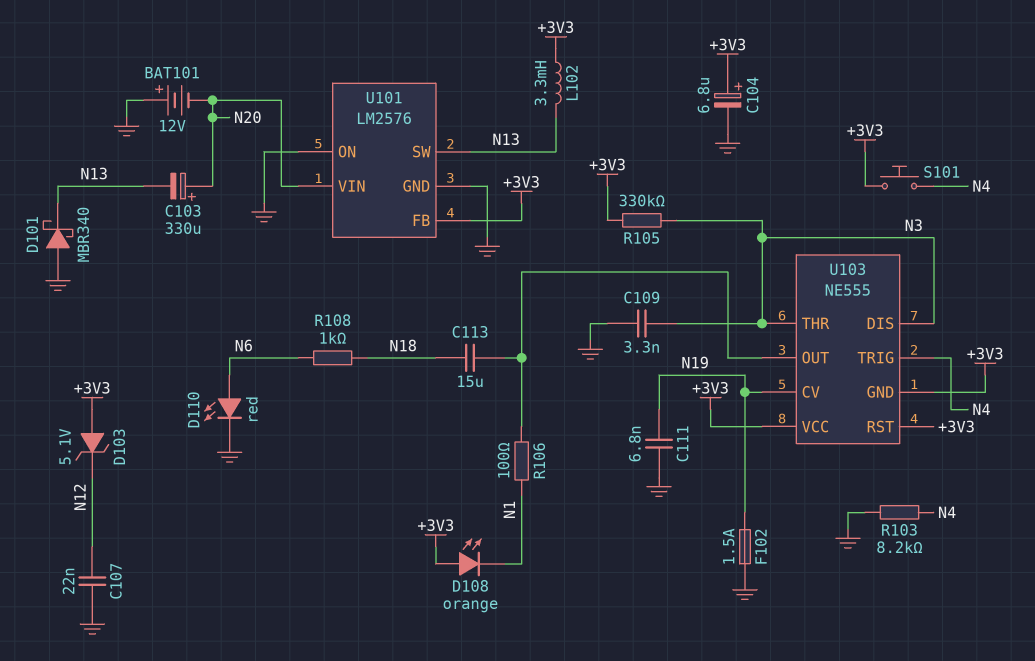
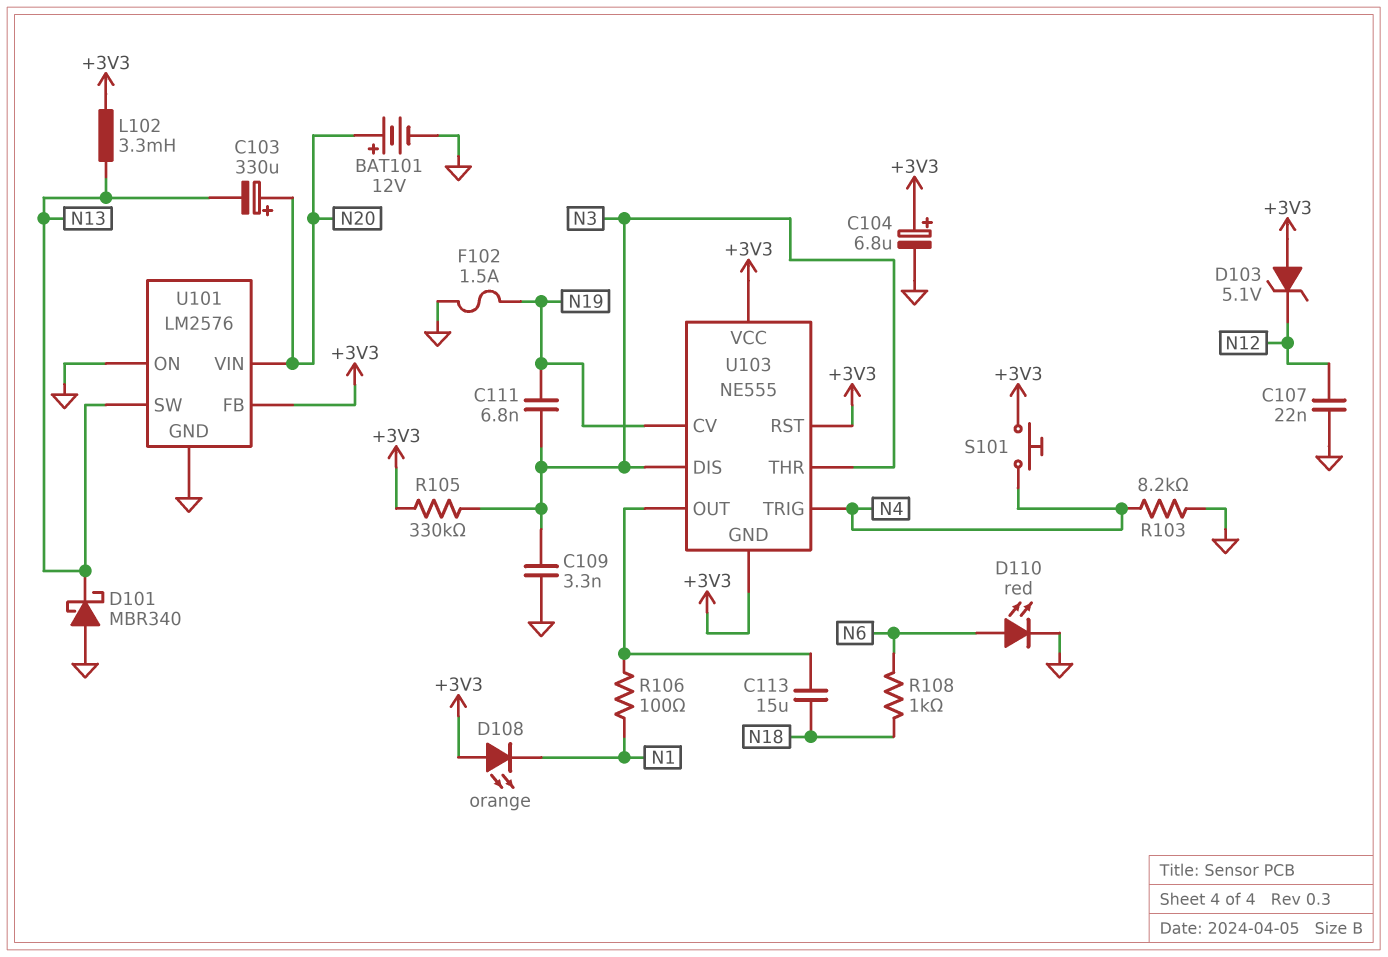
BAT101: 12V (plus GND, minus N20) -> 12V (plus N20, minus GND)
C111: 6.8nF (GND, N19) -> 6.8nF (N3, N19)

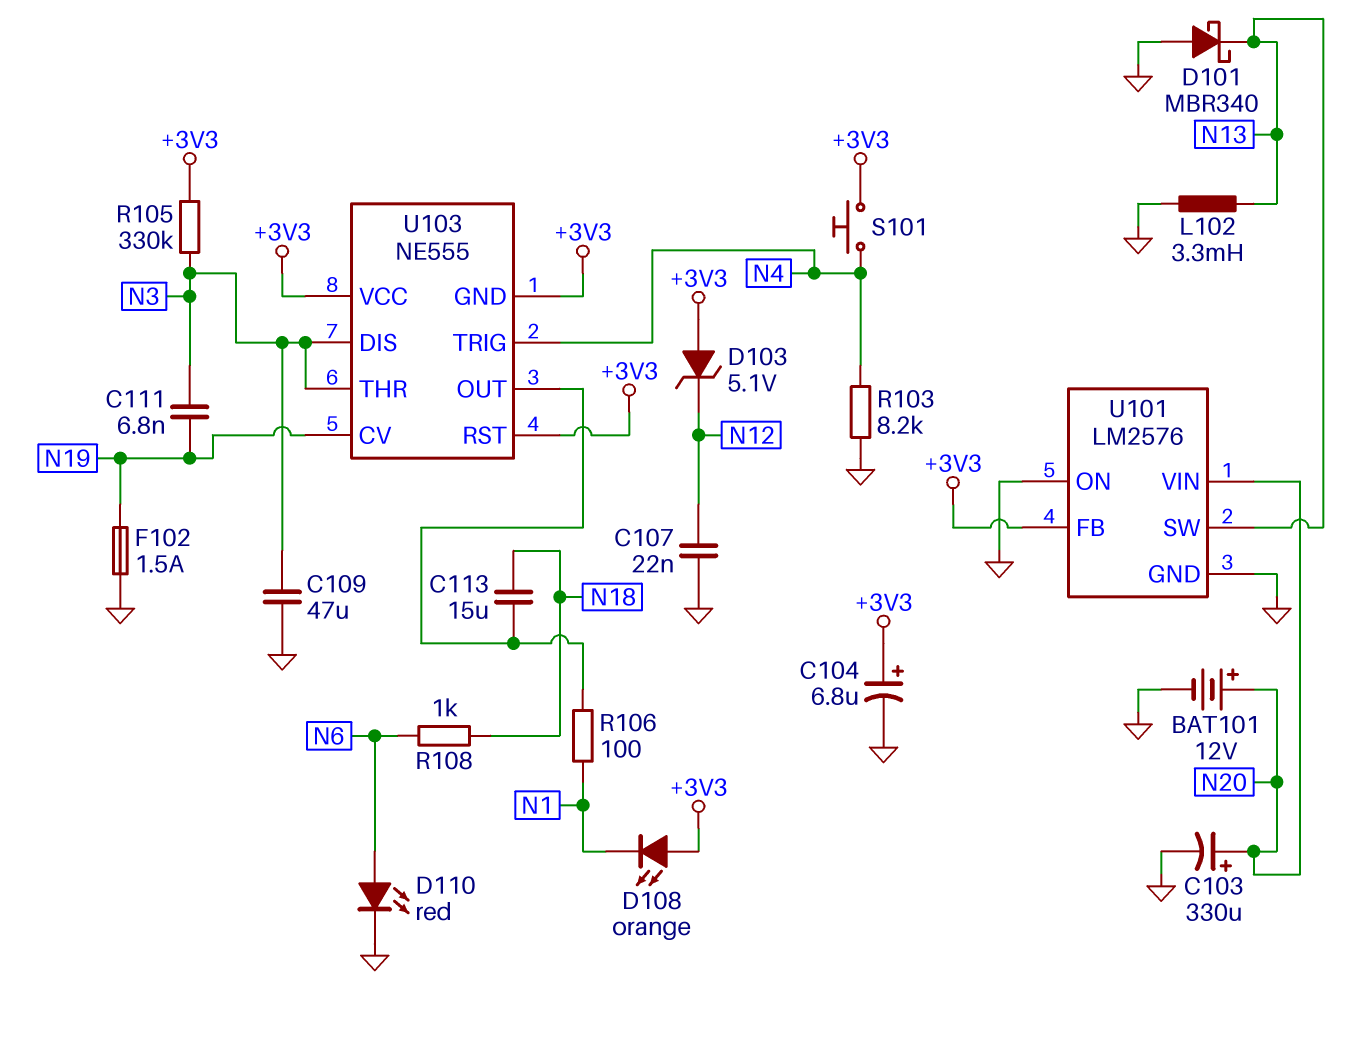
C103: 330uF (plus N20, minus N13) -> 330uF (plus N20, minus GND)
C109: 3.3nF (GND, N3) -> 47uF (GND, N3)
L102: 3.3mH (+3V3, N13) -> 3.3mH (GND, N13)

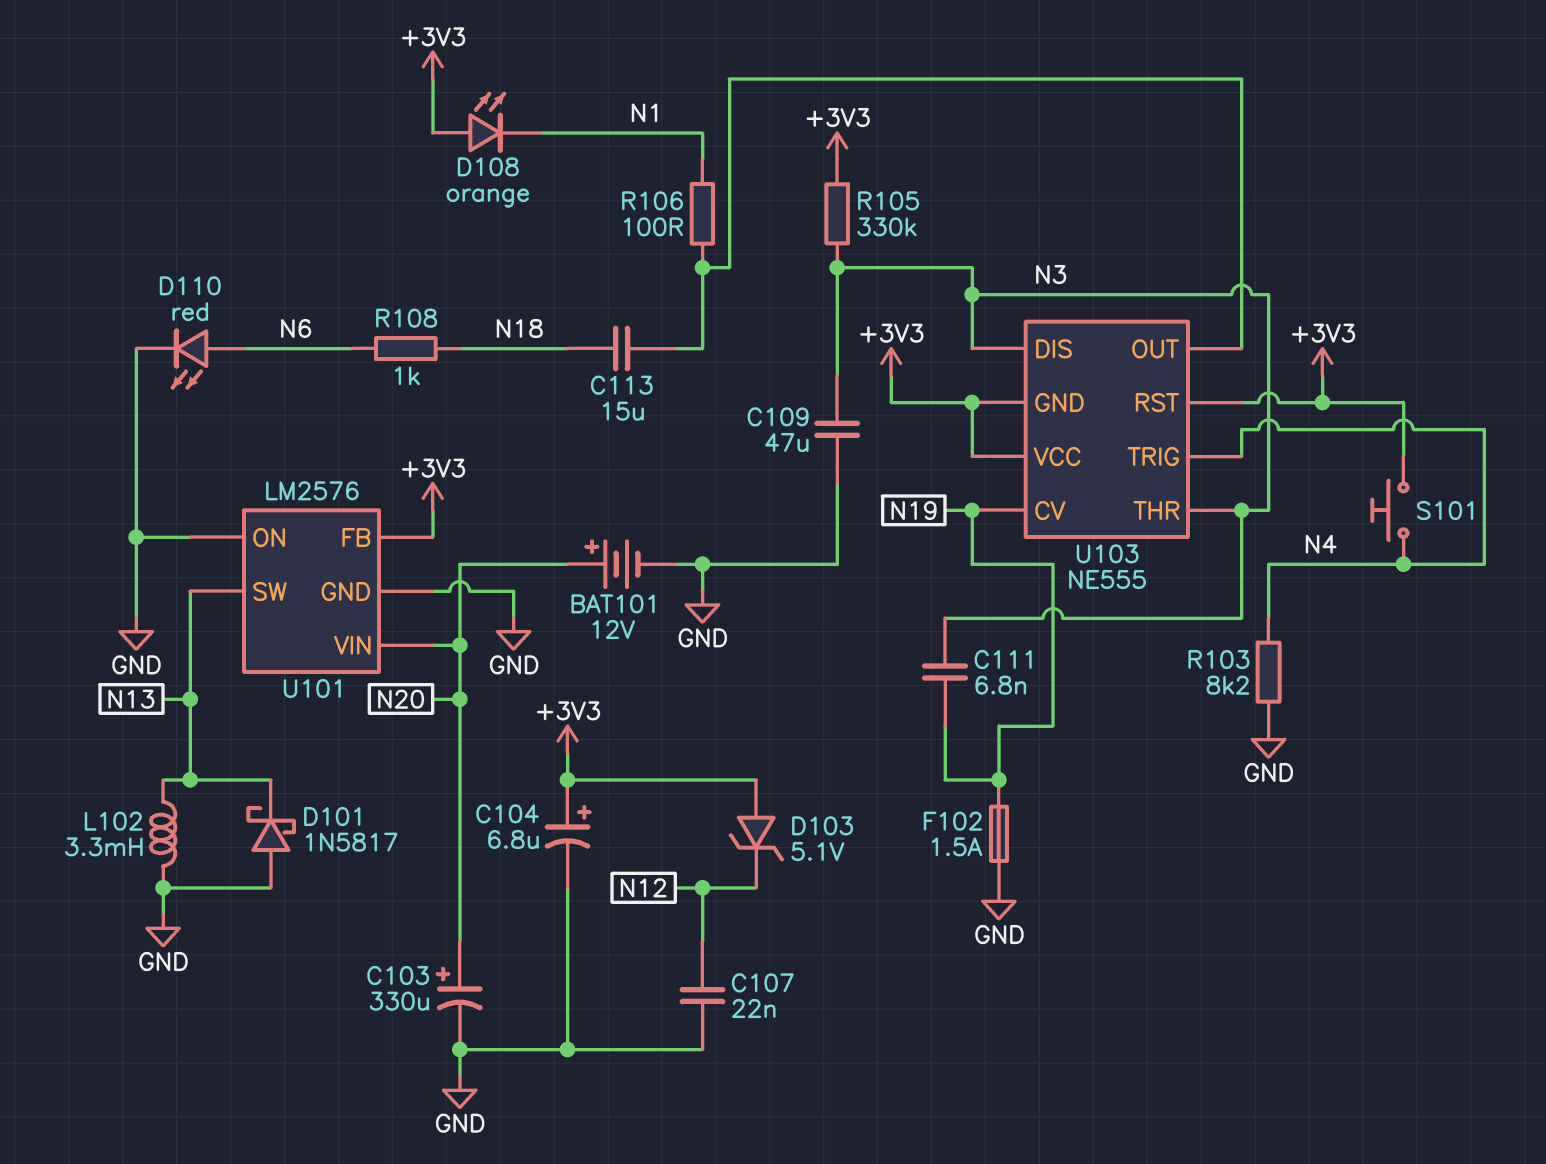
D101: schottky MBR340 (A GND, K N13) -> schottky 1N5817 (A GND, K N13)

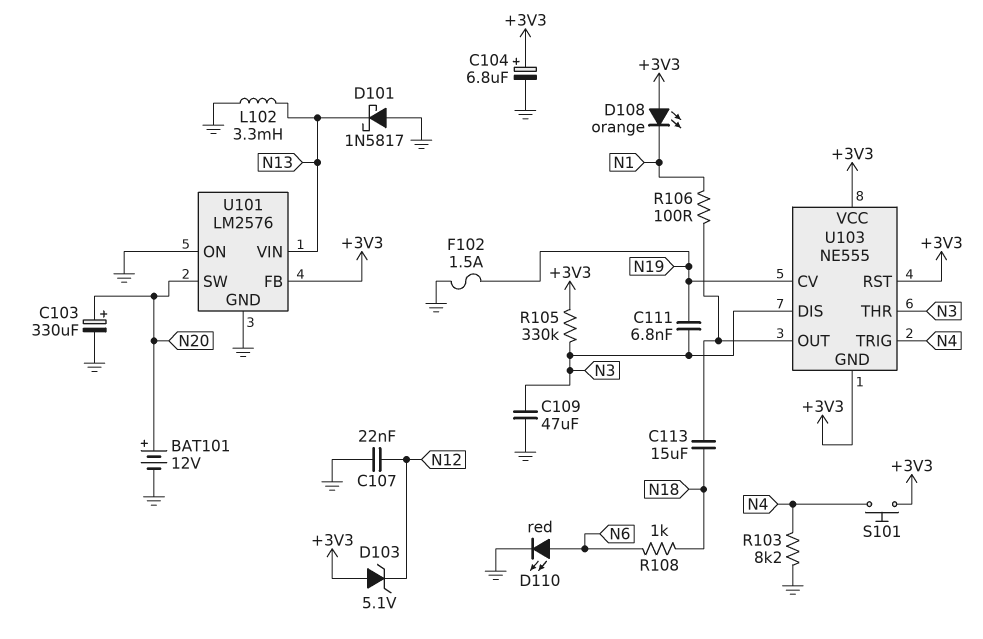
U101 pin SW: N13 -> N20
U101 pin VIN: N20 -> N13

